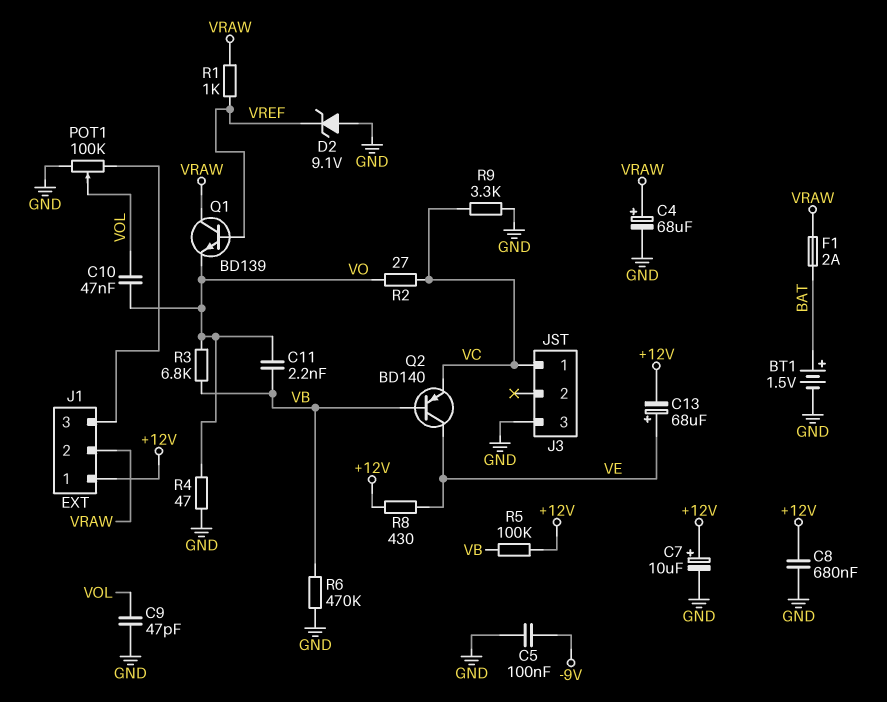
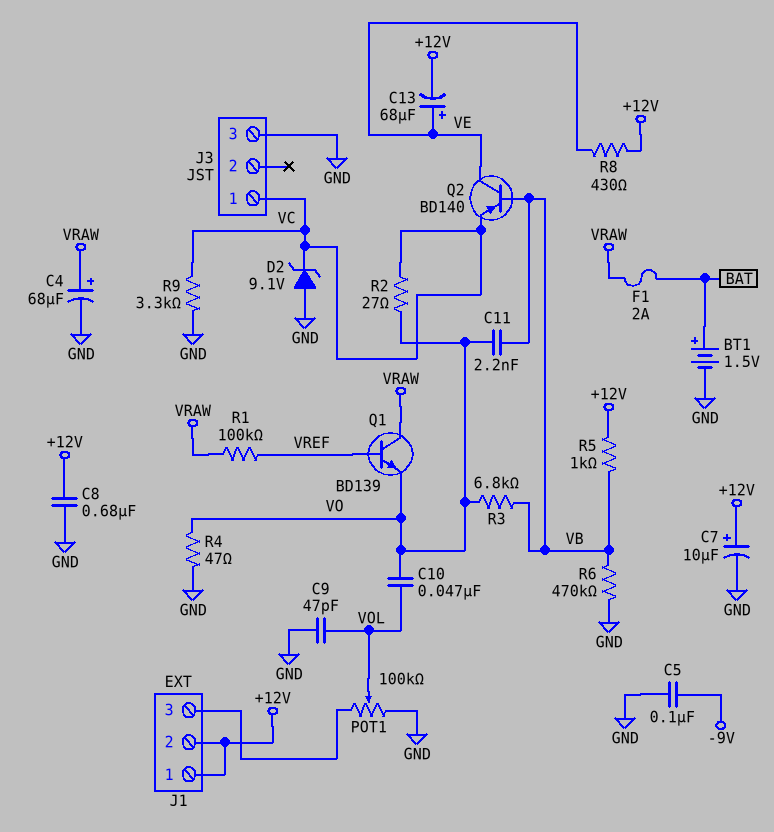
D2: zener 9.1V (A GND, K VREF) -> zener 9.1V (A GND, K VC)
J1 pin 2: VRAW -> +12V
R1: 1k (VRAW, VREF) -> 100k (VRAW, VREF)
R5: 100k (+12V, VB) -> 1k (+12V, VB)

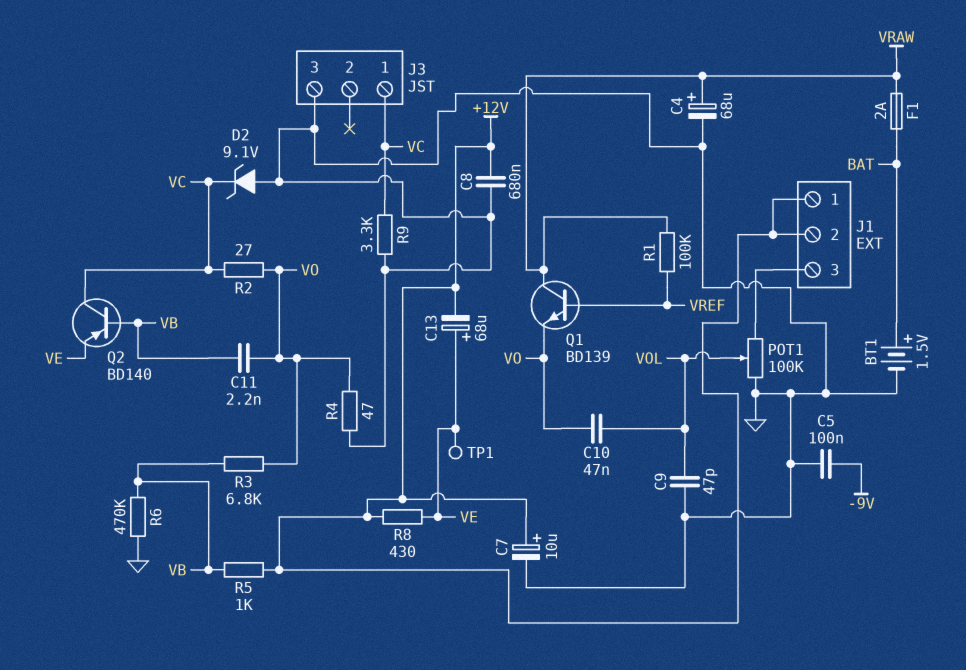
Q2: PNP BD140 (B VB, C VE, E VC) -> PNP BD140 (B VB, C VC, E VE)
TP1: none -> test point (VE)

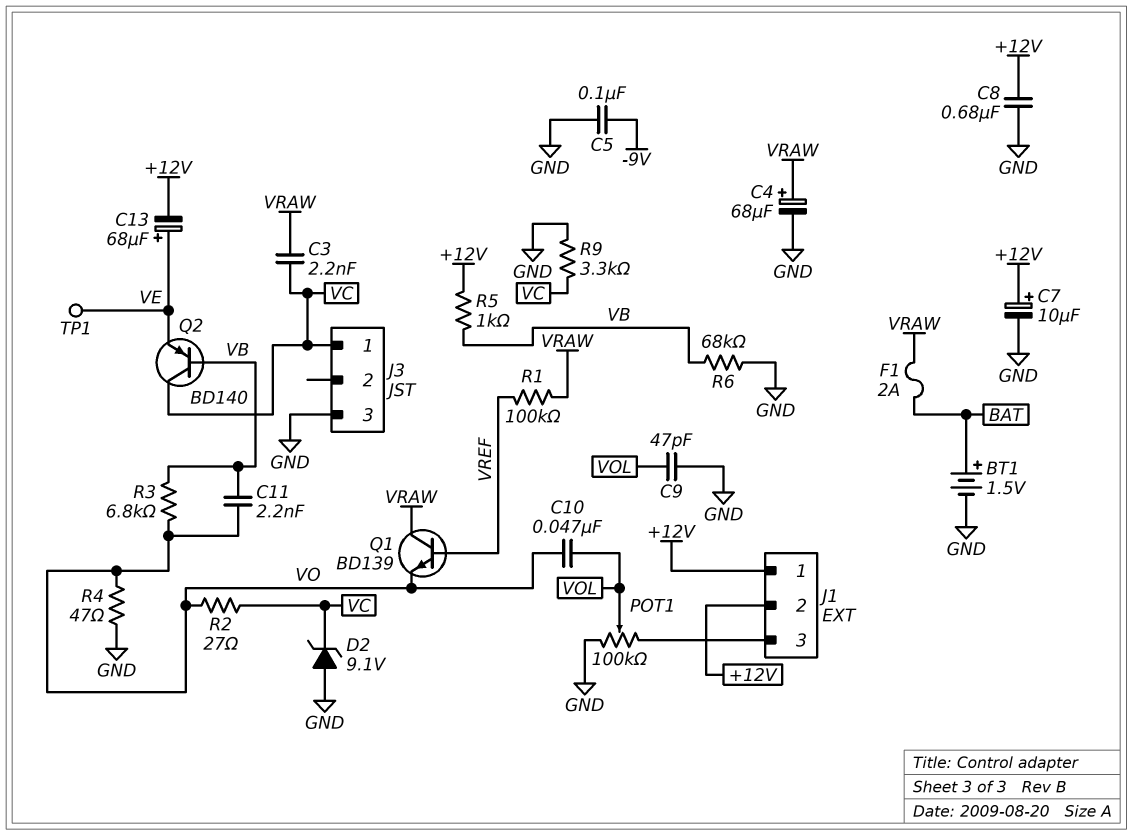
C3: none -> 2.2nF (VC, VRAW)
R6: 470k (GND, VB) -> 68k (GND, VB)
R8: 430 (+12V, VE) -> none

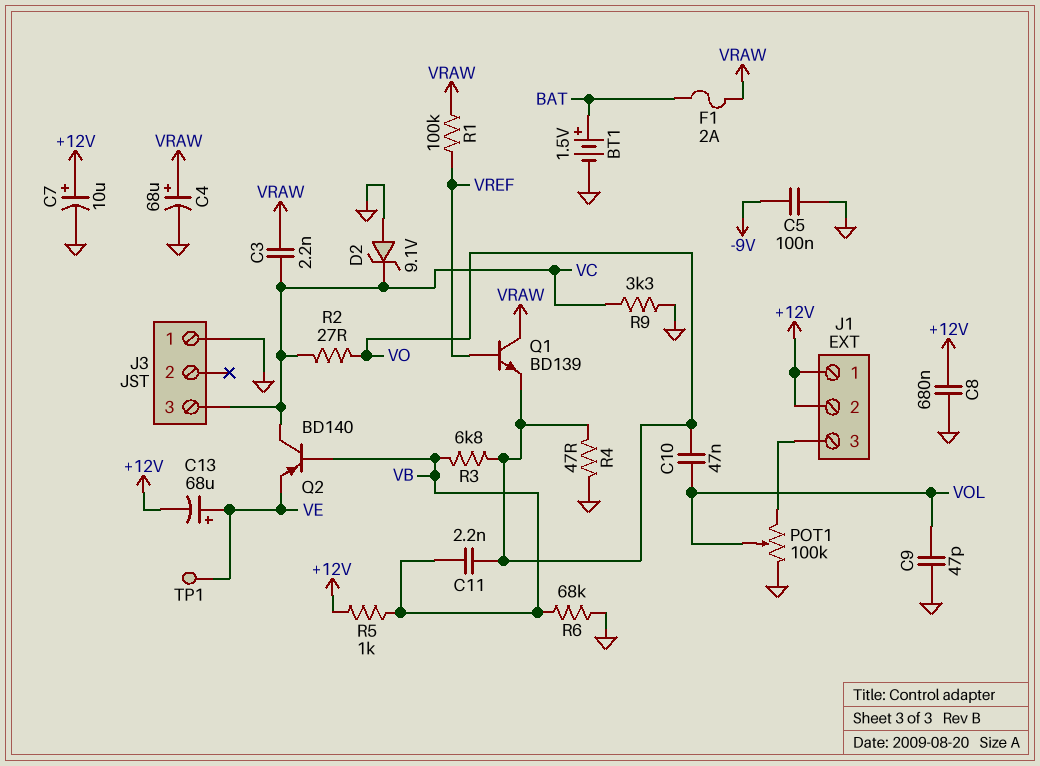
J3 pin 1: VC -> GND
J3 pin 3: GND -> VC

